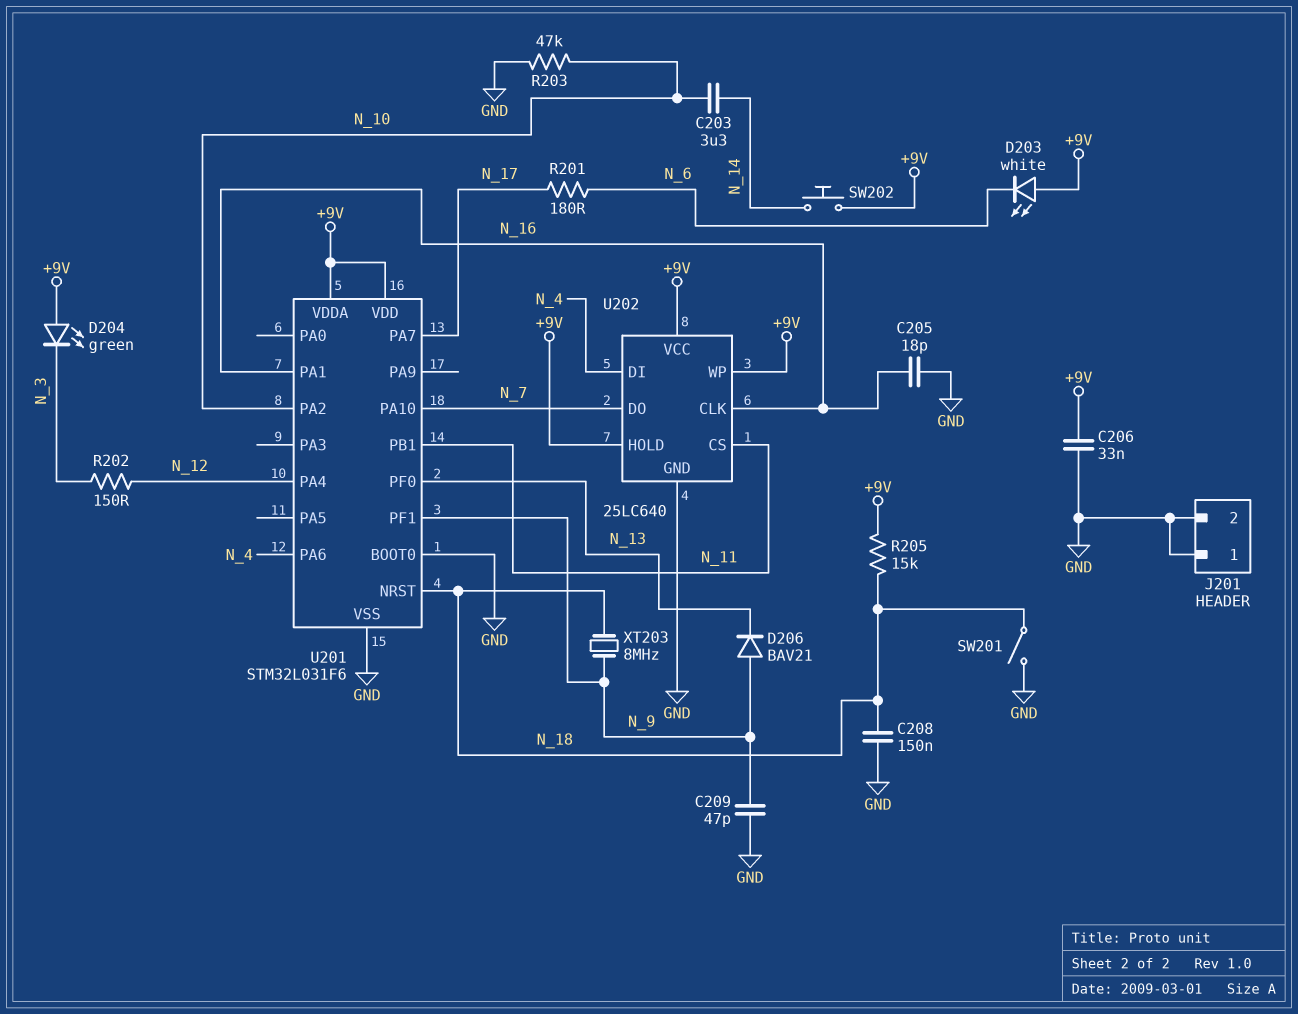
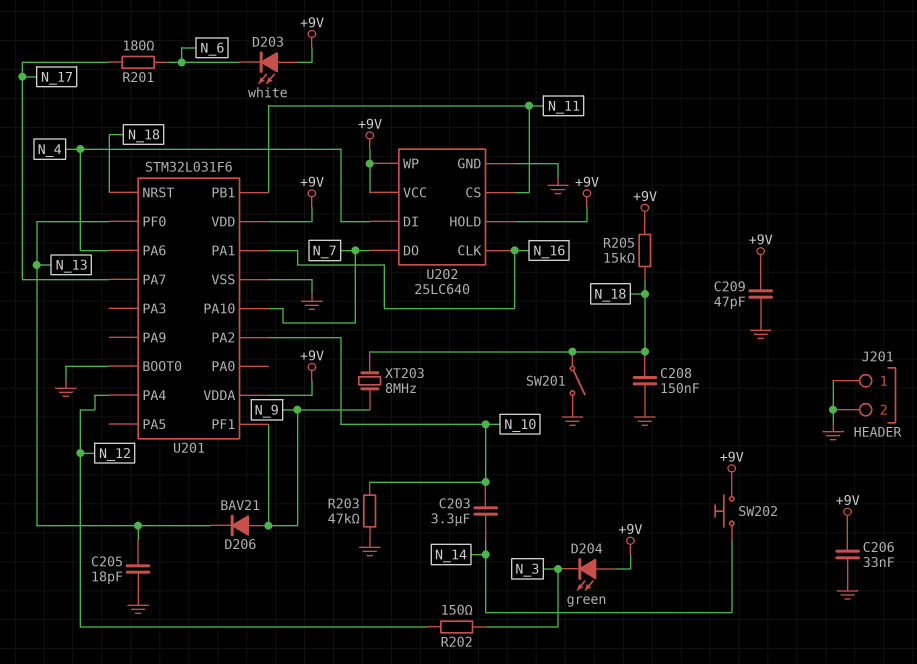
C205: 18pF (GND, N_16) -> 18pF (GND, N_13)
C209: 47pF (GND, N_9) -> 47pF (+9V, GND)

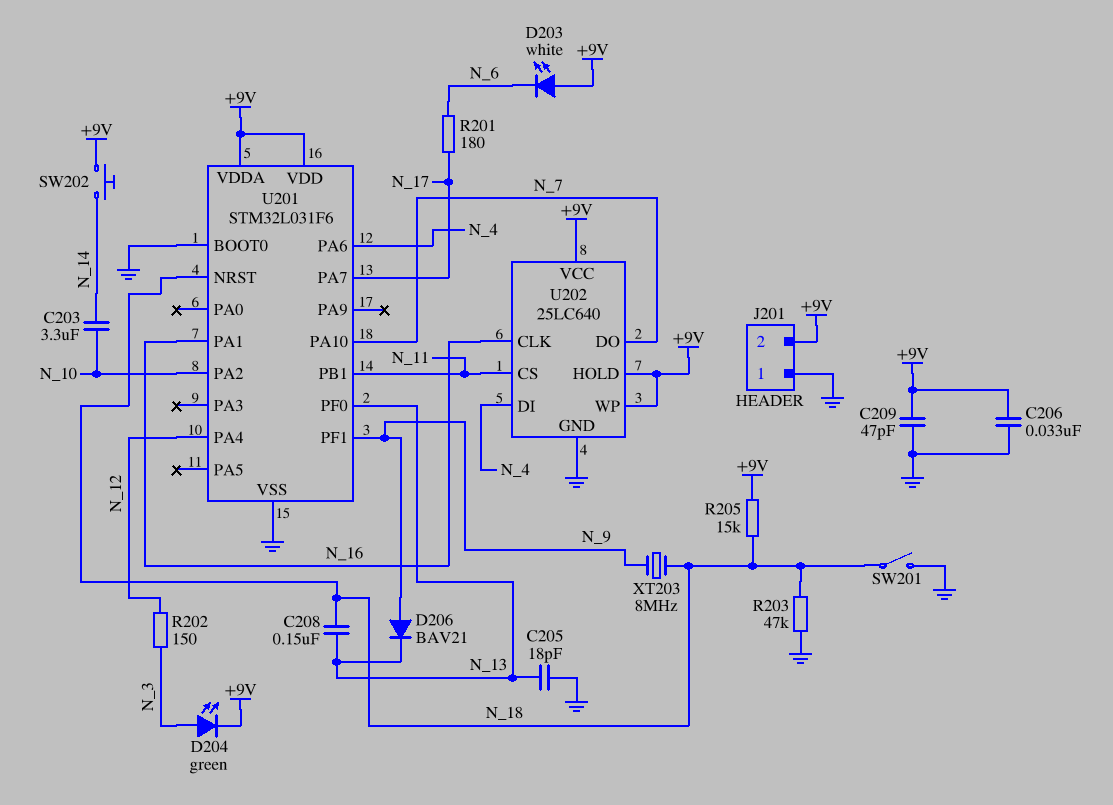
C208: 150nF (GND, N_18) -> 150nF (N_13, N_18)
D204: LED green (A +9V, K N_3) -> LED green (A N_3, K +9V)
J201 pin 2: GND -> +9V
R203: 47k (GND, N_10) -> 47k (GND, N_18)

